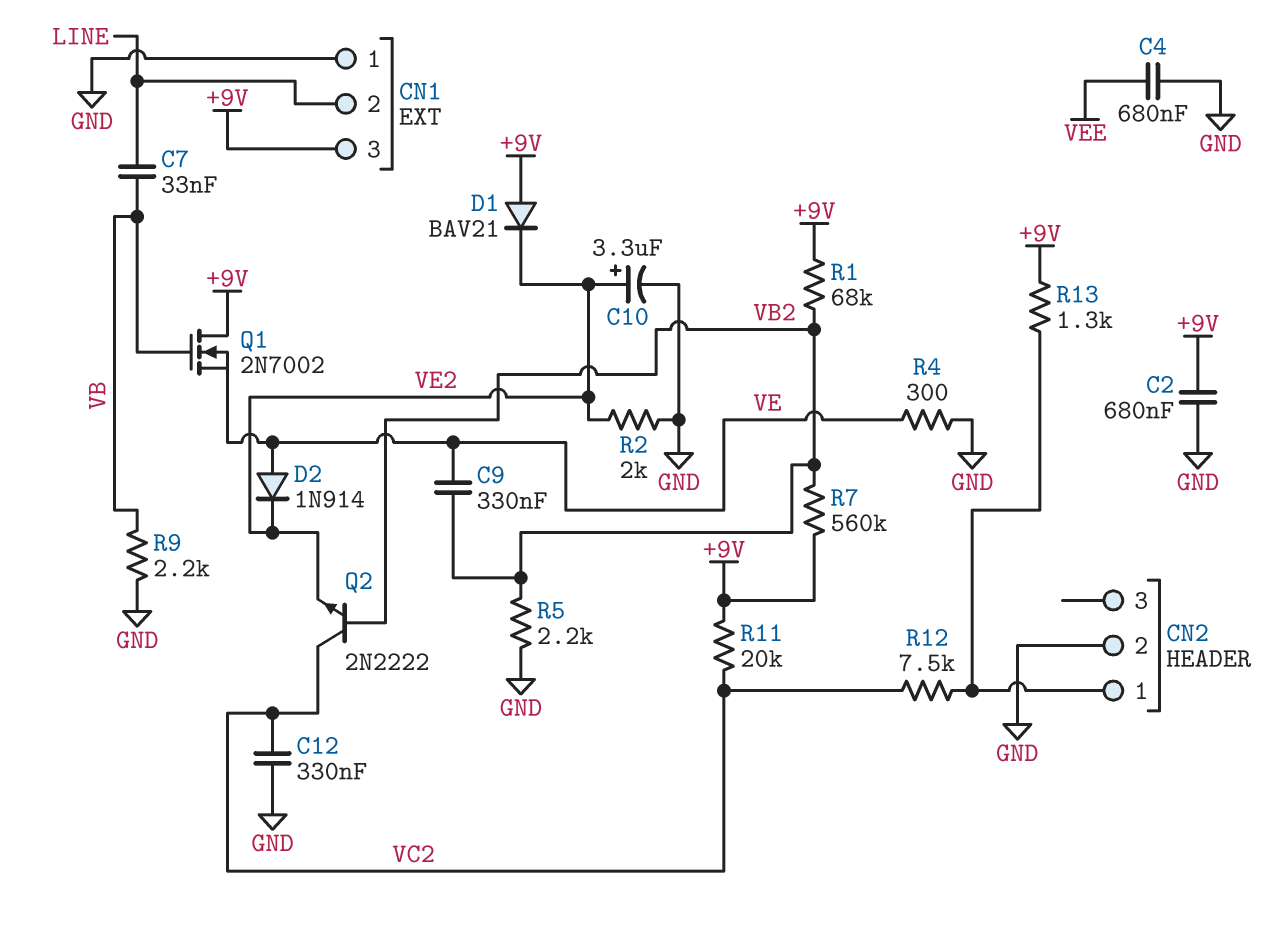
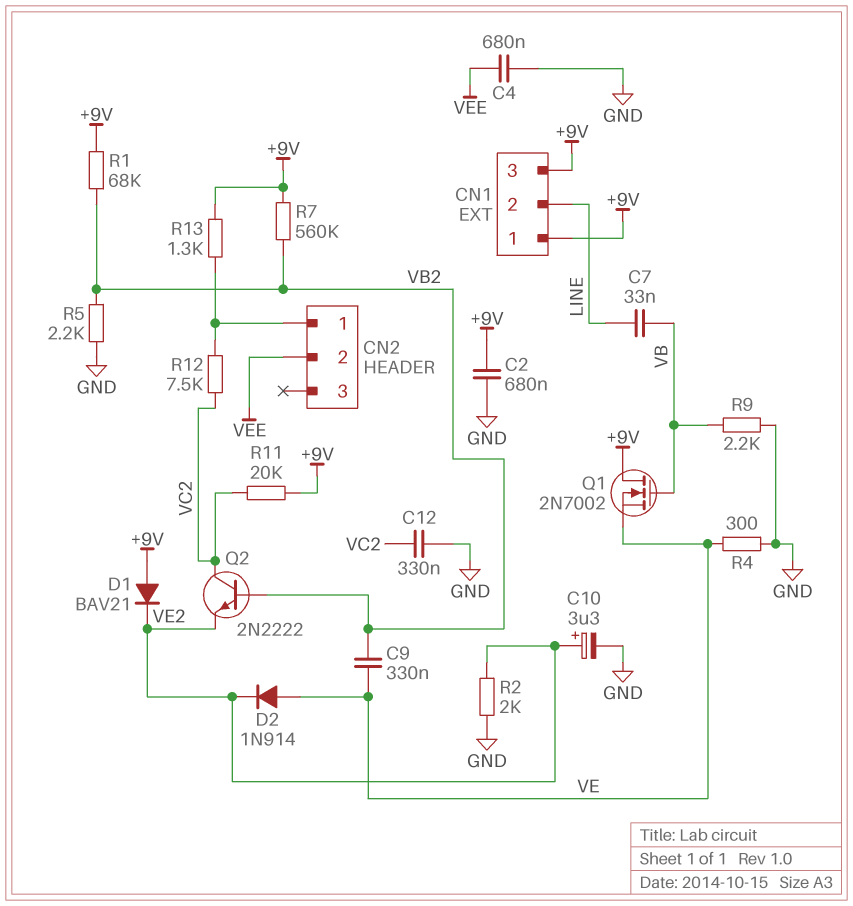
CN1 pin 1: GND -> +9V
CN2 pin 2: GND -> VEE

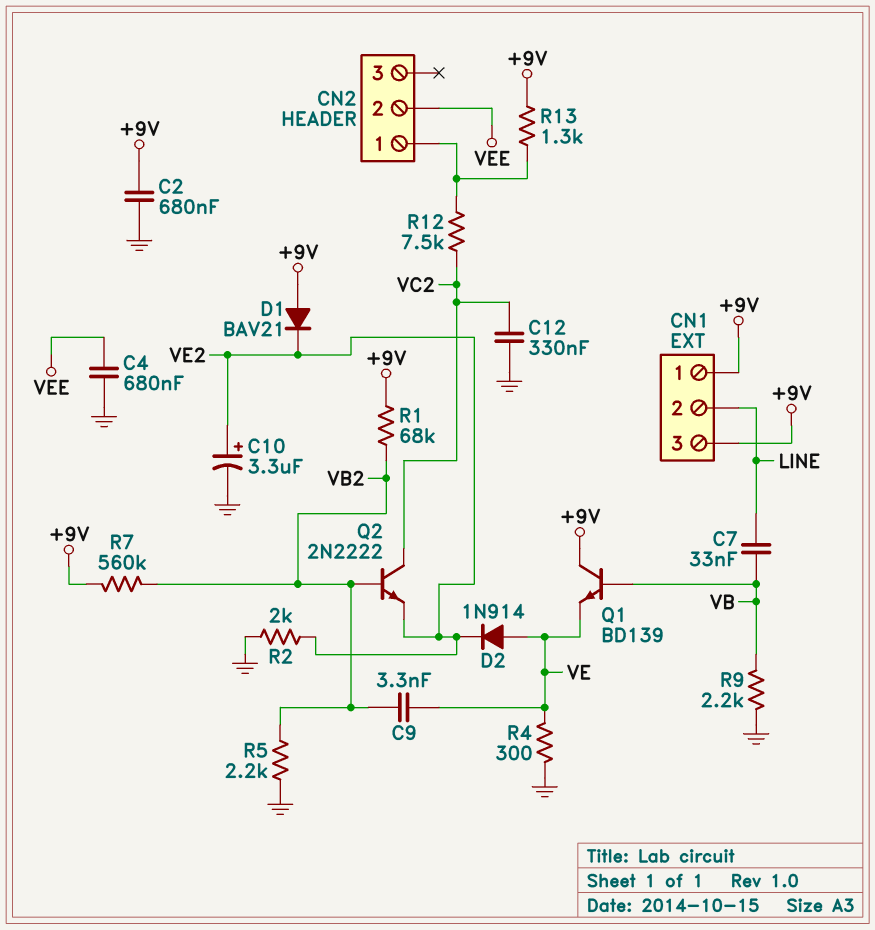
C9: 330nF (VB2, VE) -> 3.3nF (VB2, VE)
Q1: NMOS 2N7002 (G VB, D +9V, S VE) -> NPN BD139 (B VB, C +9V, E VE)
R11: 20k (+9V, VC2) -> none

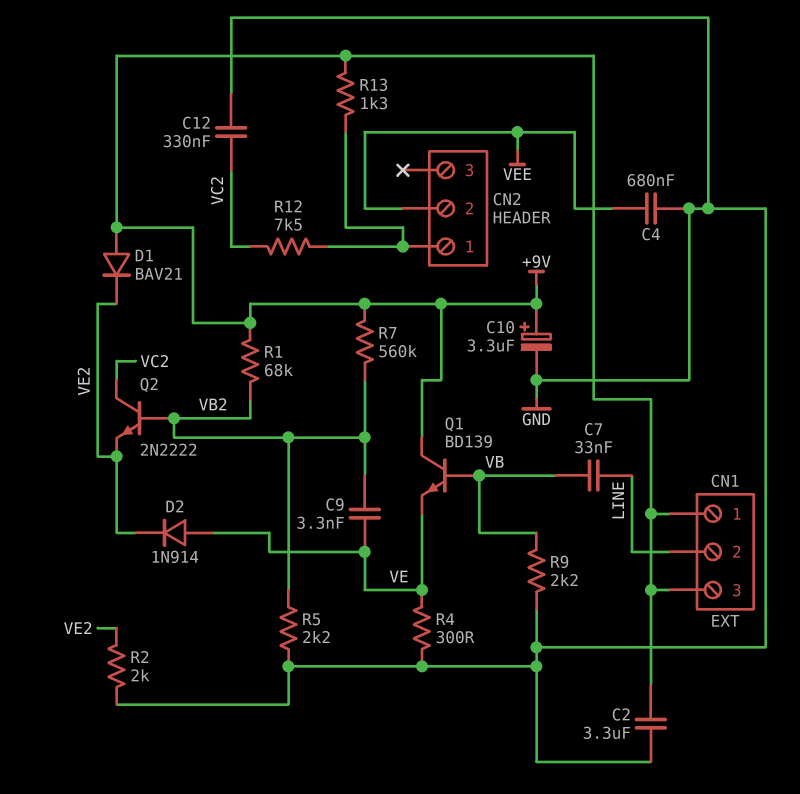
C2: 680nF (+9V, GND) -> 3.3uF (+9V, GND)
C10: 3.3uF (plus VE2, minus GND) -> 3.3uF (plus +9V, minus GND)

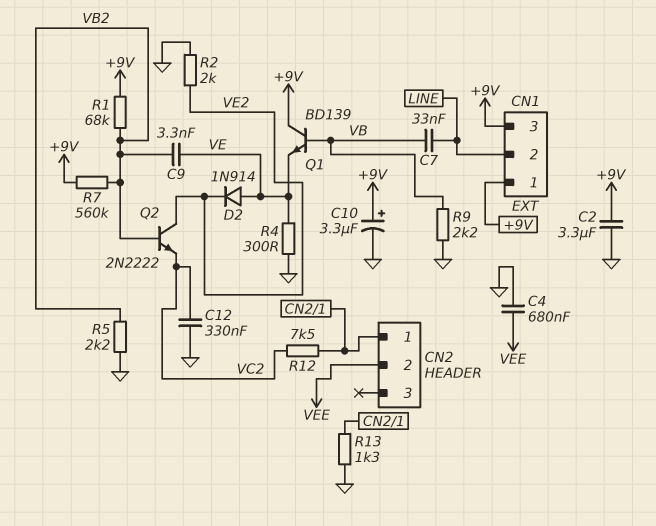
D1: diode BAV21 (A +9V, K VE2) -> none
Q2: NPN 2N2222 (B VB2, C VC2, E VE2) -> NPN 2N2222 (B VB2, C VE2, E VC2)
R13: 1.3k (+9V, CN2/1) -> 1.3k (CN2/1, GND)

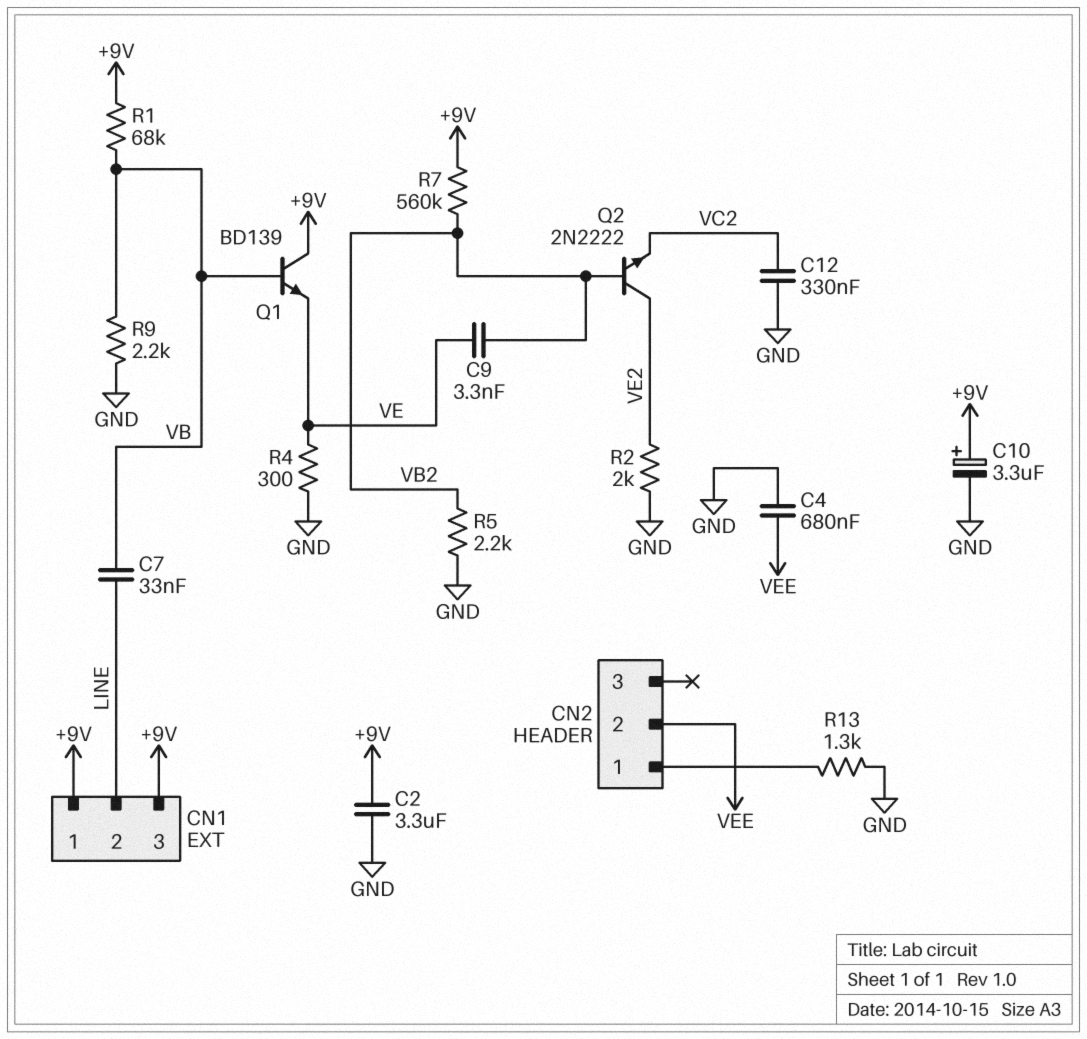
D2: diode 1N914 (A VE, K VE2) -> none
R1: 68k (+9V, VB2) -> 68k (+9V, VB)
R12: 7.5k (CN2/1, VC2) -> none

